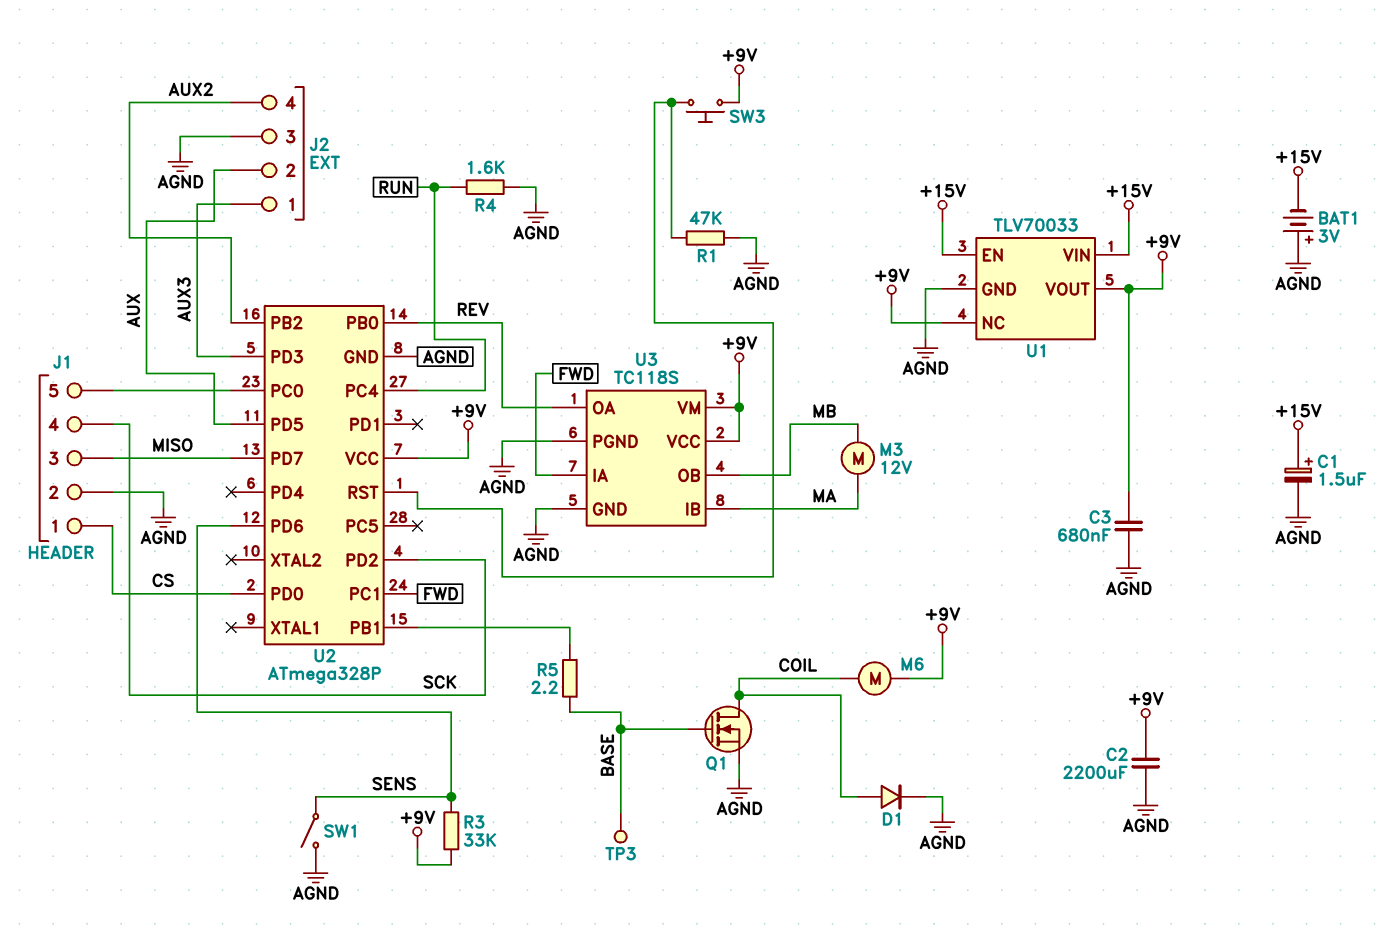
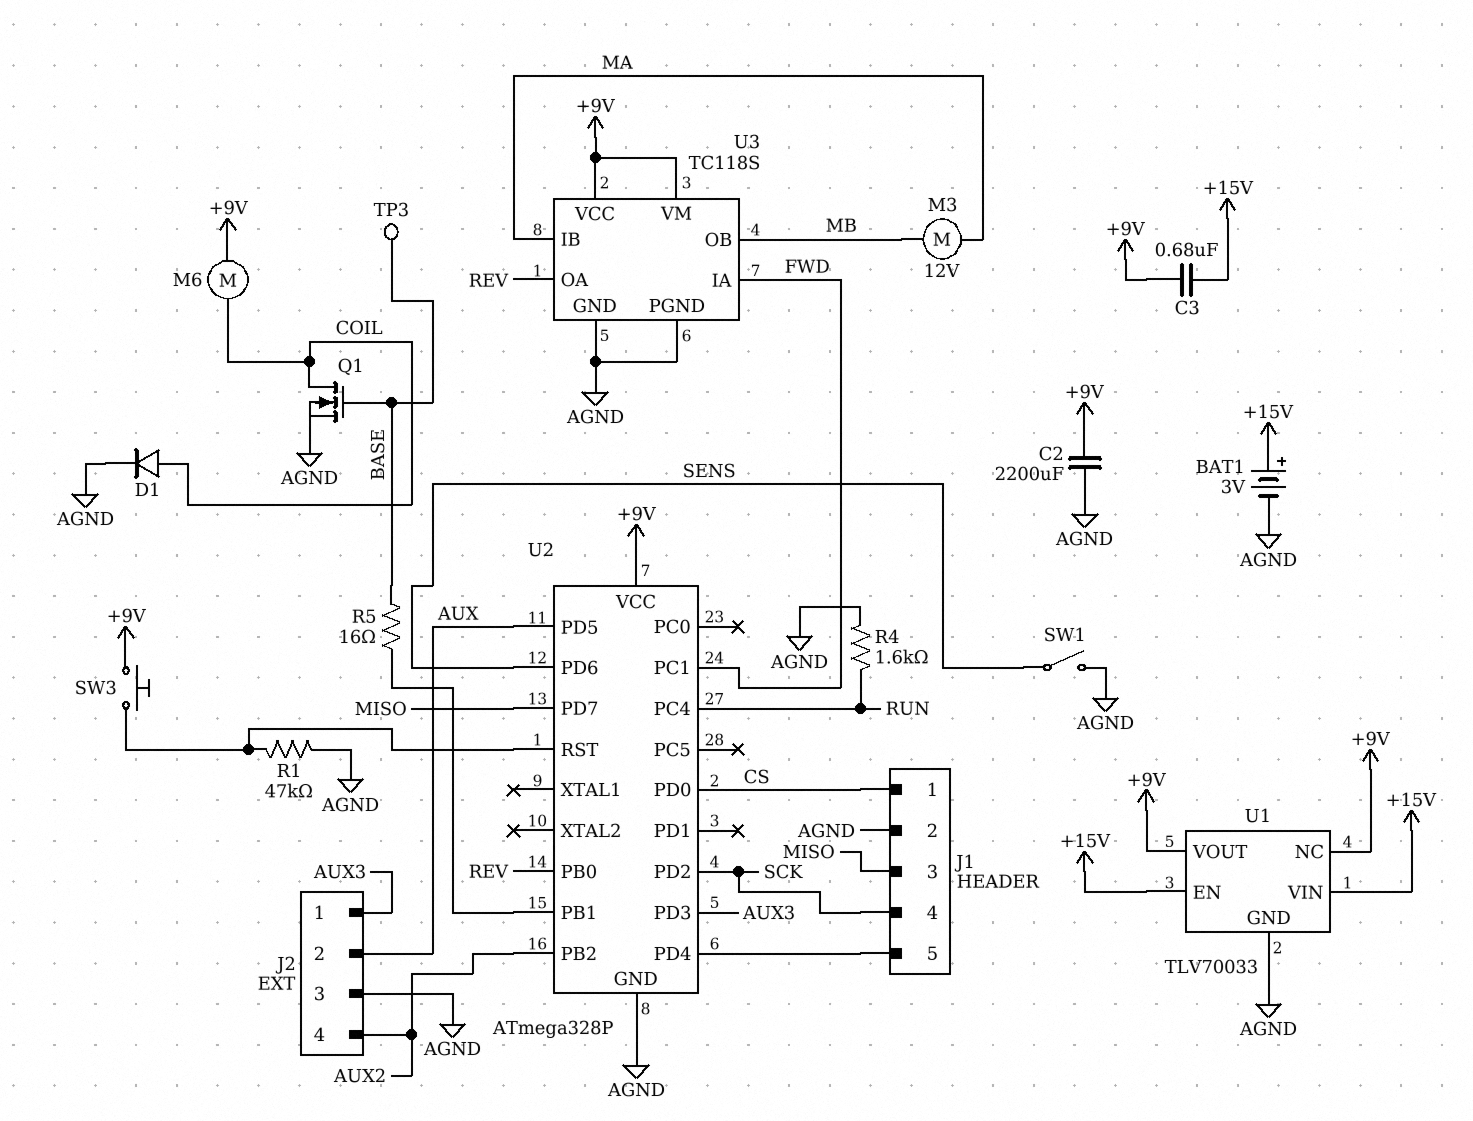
BAT1: 3V (plus AGND, minus +15V) -> 3V (plus +15V, minus AGND)
C1: 1.5uF (plus +15V, minus AGND) -> none
C3: 680nF (+9V, AGND) -> 680nF (+9V, +15V)
R3: 33k (+9V, SENS) -> none
R5: 2.2 (BASE, U2/PB1) -> 16 (BASE, U2/PB1)
U2 pin PC0: J1/5 -> none
U2 pin PD4: none -> J1/5

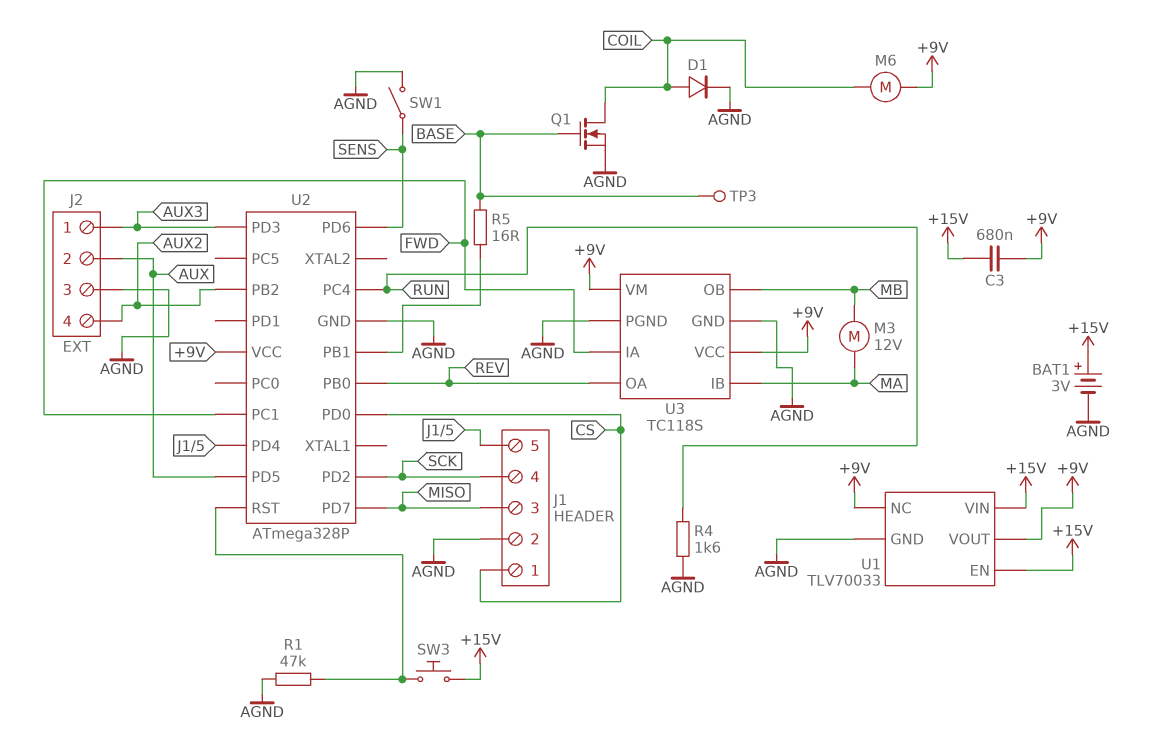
C2: 2200uF (+9V, AGND) -> none
SW3: button (+9V, U2/RST) -> button (+15V, U2/RST)

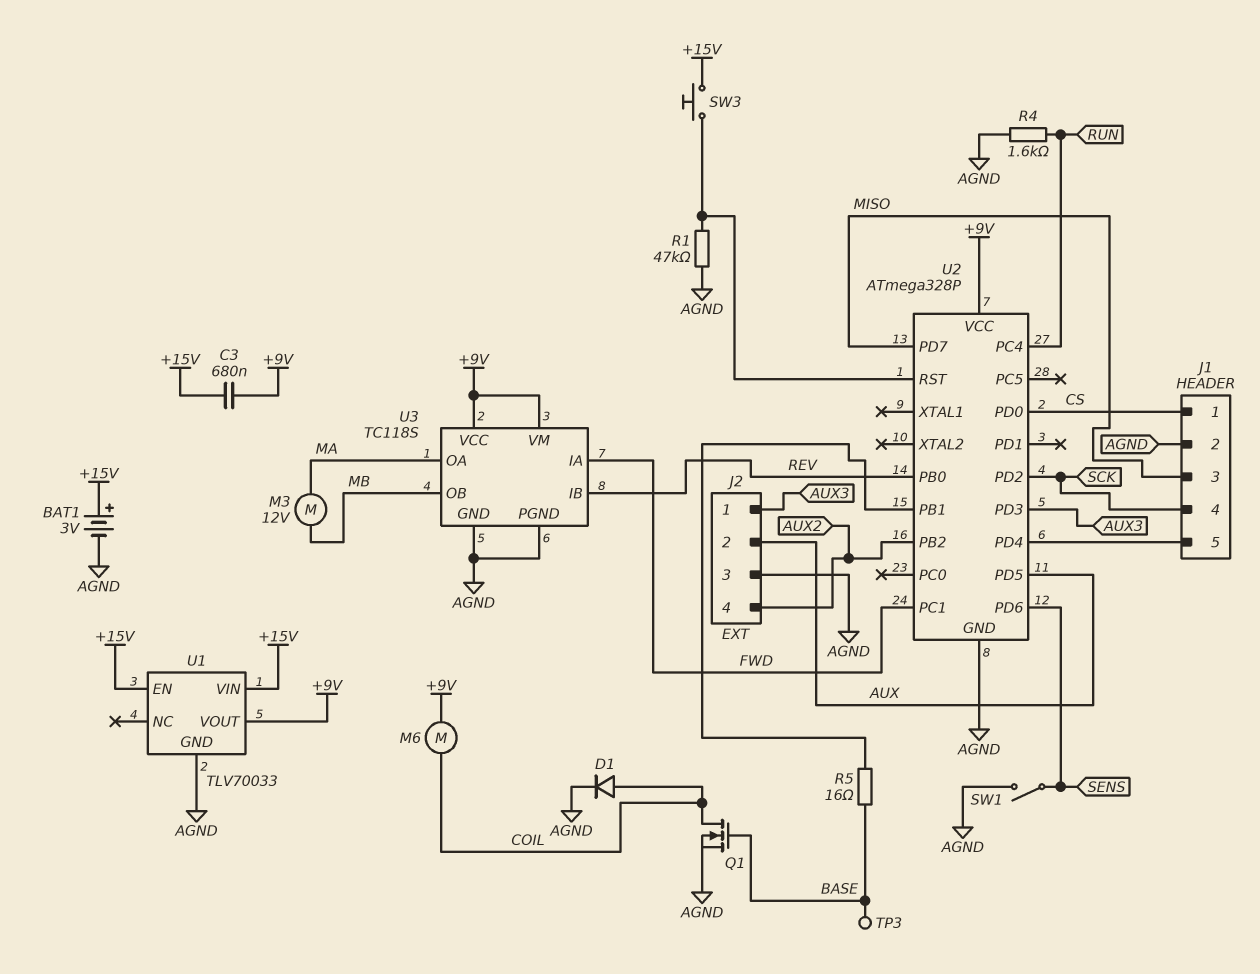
U1 pin NC: +9V -> none
U3 pin IB: MA -> REV
U3 pin OA: REV -> MA

